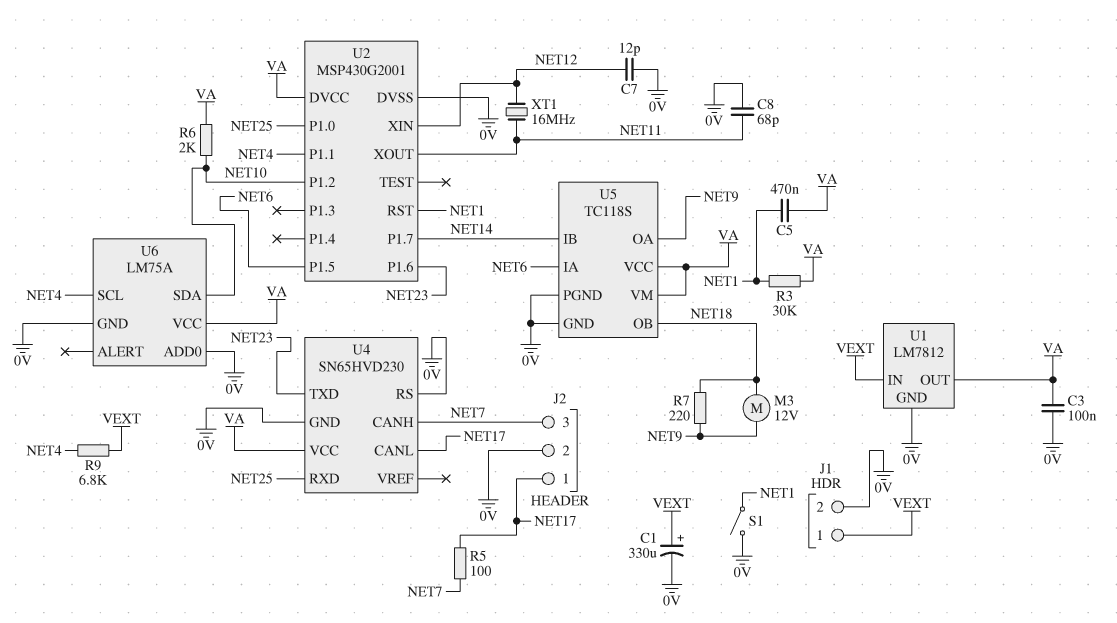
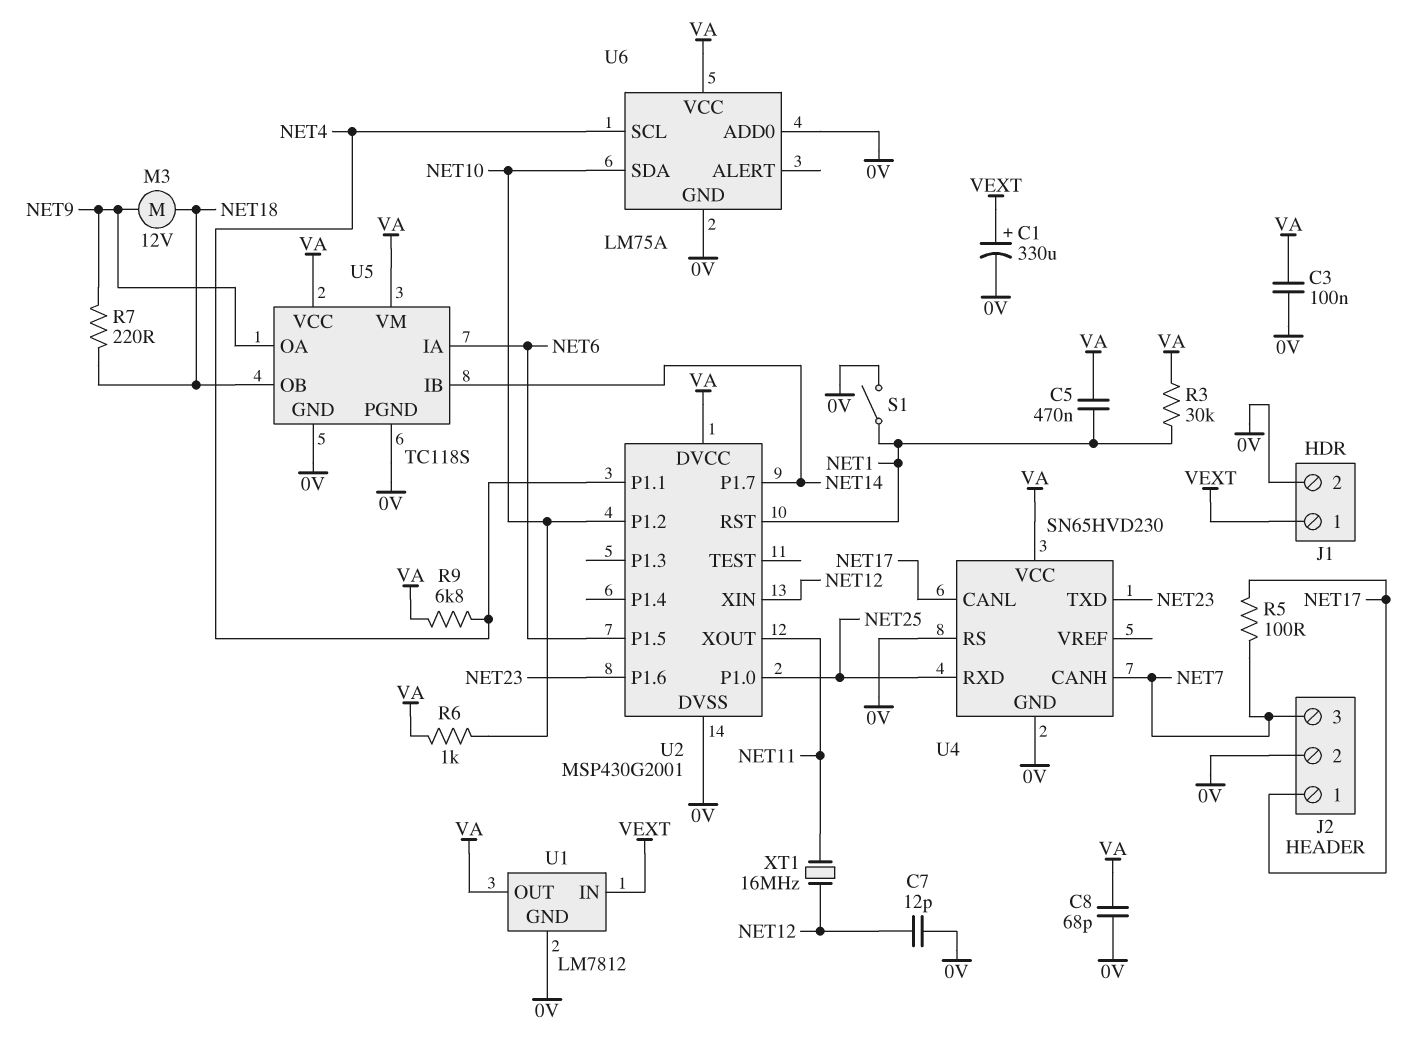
C8: 68pF (0V, NET11) -> 68pF (0V, VA)
R6: 2k (NET10, VA) -> 1k (NET10, VA)
R9: 6.8k (NET4, VEXT) -> 6.8k (NET4, VA)

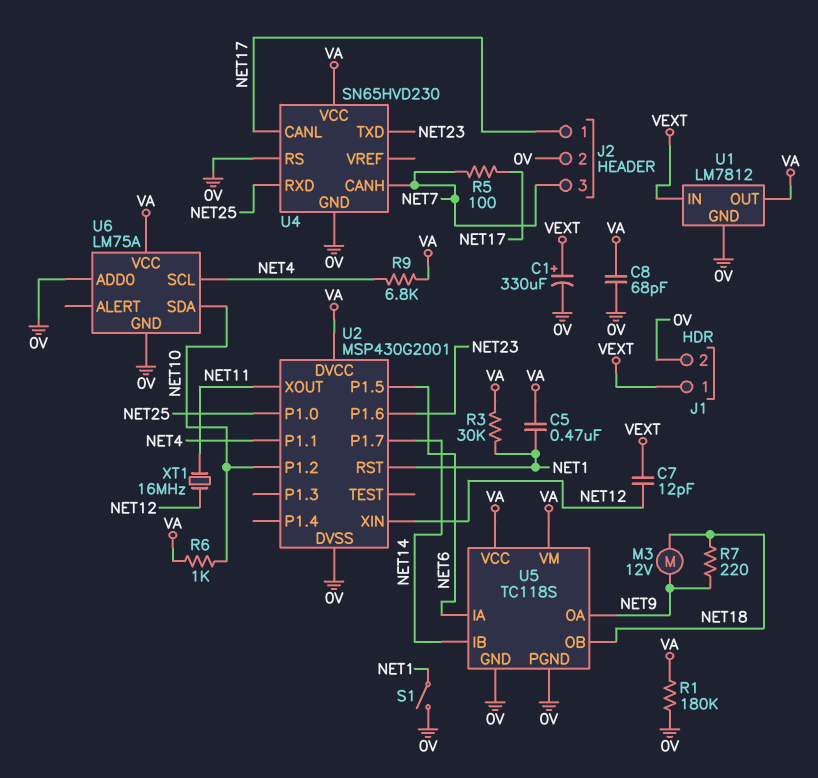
C3: 100nF (0V, VA) -> none
C7: 12pF (0V, NET12) -> 12pF (NET12, VEXT)
R1: none -> 180k (0V, VA)

